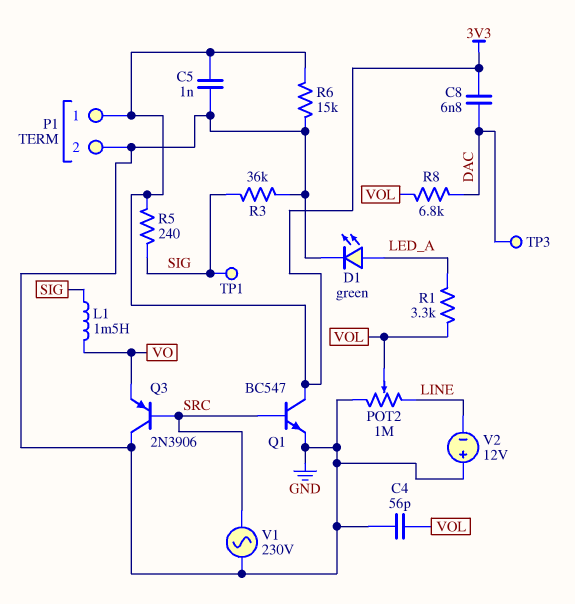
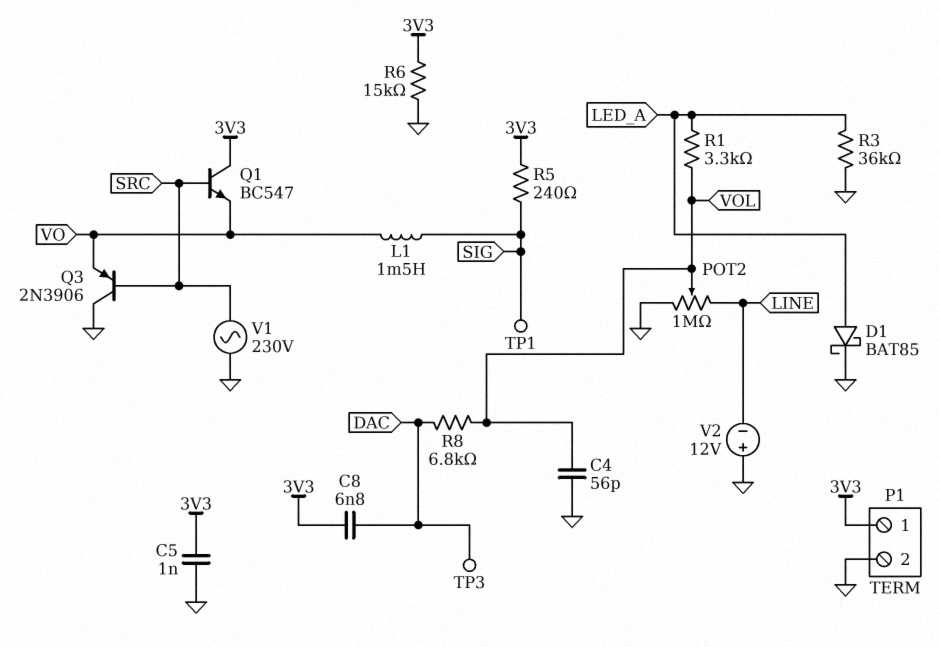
D1: LED green (A LED_A, K GND) -> schottky BAT85 (A LED_A, K GND)
Q1: NPN BC547 (B SRC, C 3V3, E GND) -> NPN BC547 (B SRC, C 3V3, E VO)
R3: 36k (GND, SIG) -> 36k (GND, LED_A)

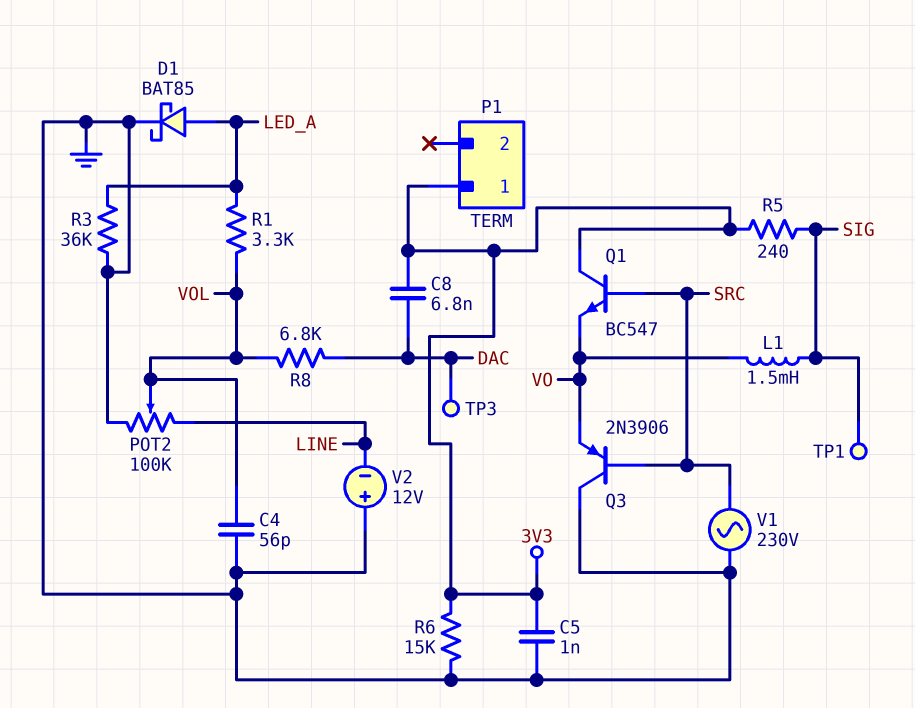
P1 pin 2: GND -> none
POT2: 1M (GND, LINE, wiper VOL) -> 100k (GND, LINE, wiper VOL)

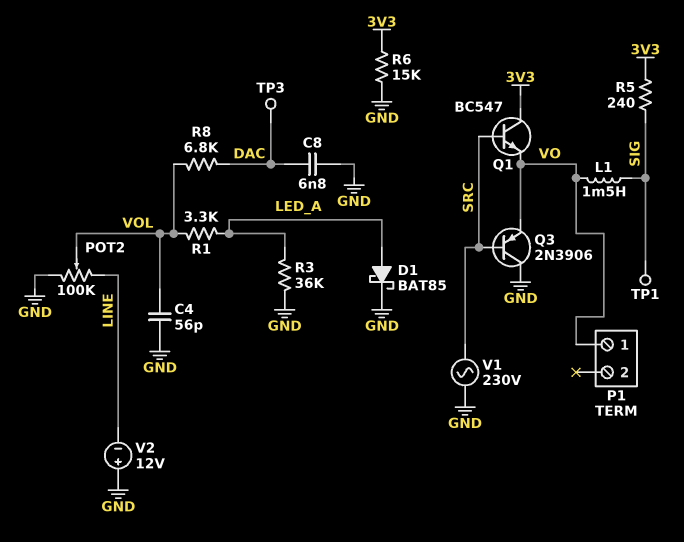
C5: 1nF (3V3, GND) -> none
C8: 6.8nF (3V3, DAC) -> 6.8nF (DAC, GND)
P1 pin 1: 3V3 -> VO

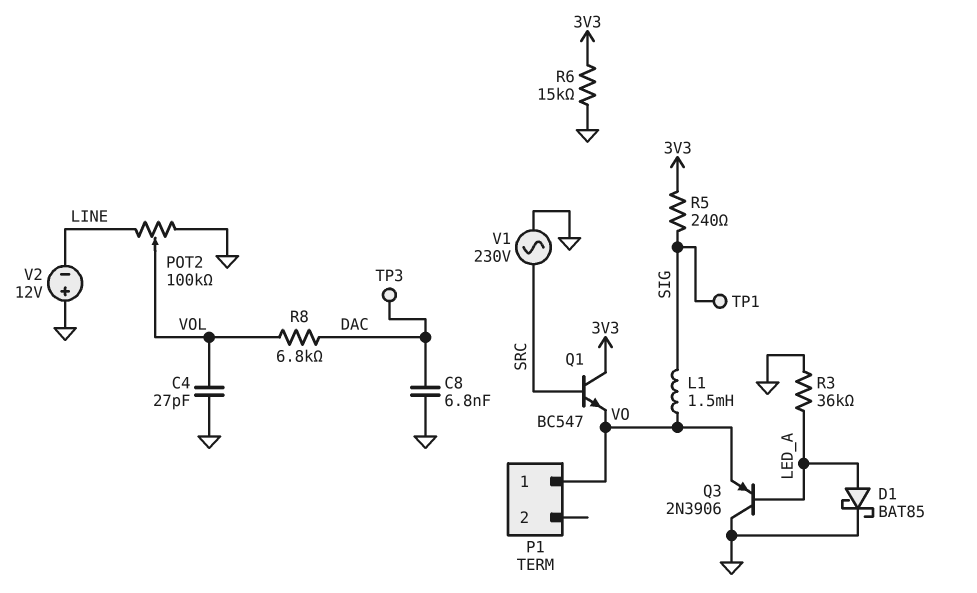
C4: 56pF (GND, VOL) -> 27pF (GND, VOL)
Q3: PNP 2N3906 (B SRC, C GND, E VO) -> PNP 2N3906 (B LED_A, C GND, E VO)
R1: 3.3k (LED_A, VOL) -> none

